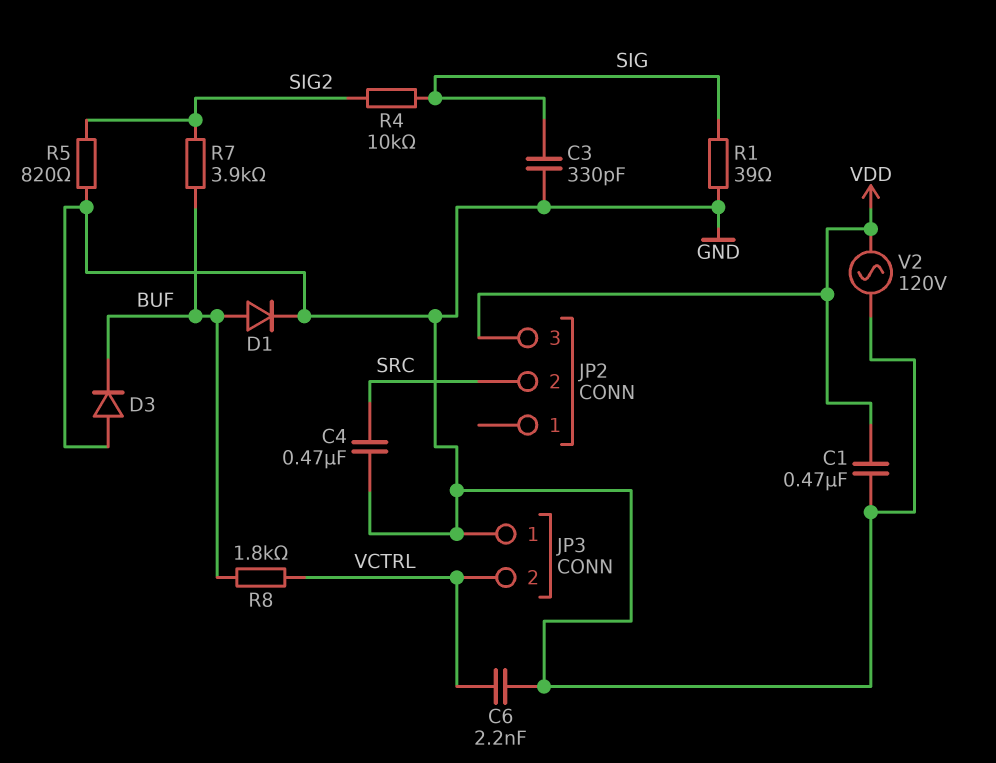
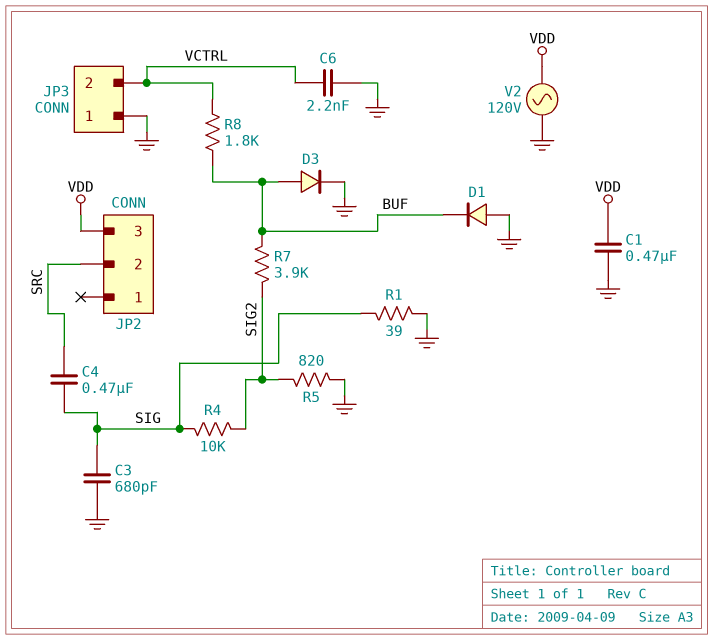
C3: 330pF (GND, SIG) -> 680pF (GND, SIG)
C4: 470nF (GND, SRC) -> 470nF (SIG, SRC)
D1: diode (A BUF, K GND) -> diode (A GND, K BUF)
D3: diode (A GND, K BUF) -> diode (A BUF, K GND)

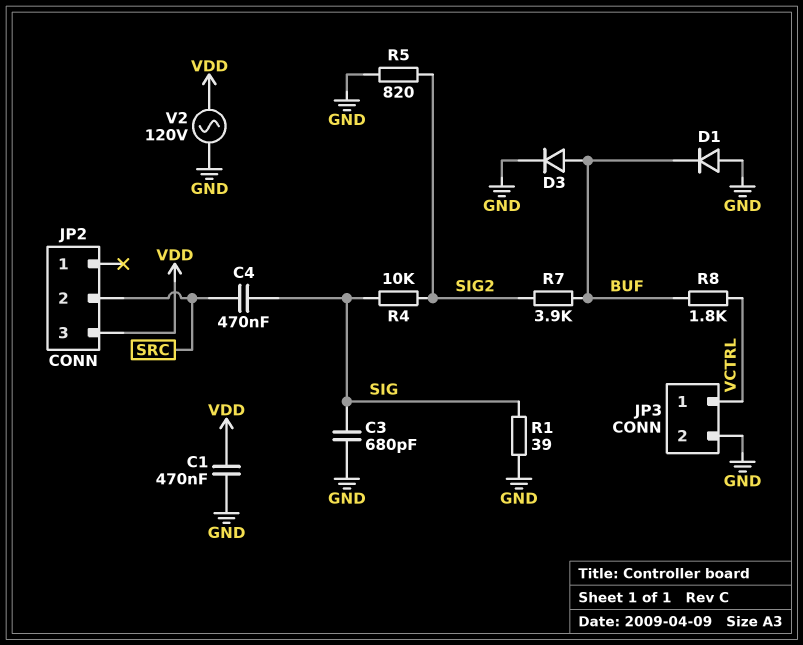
C6: 2.2nF (GND, VCTRL) -> none
JP3 pin 1: GND -> VCTRL
JP3 pin 2: VCTRL -> GND

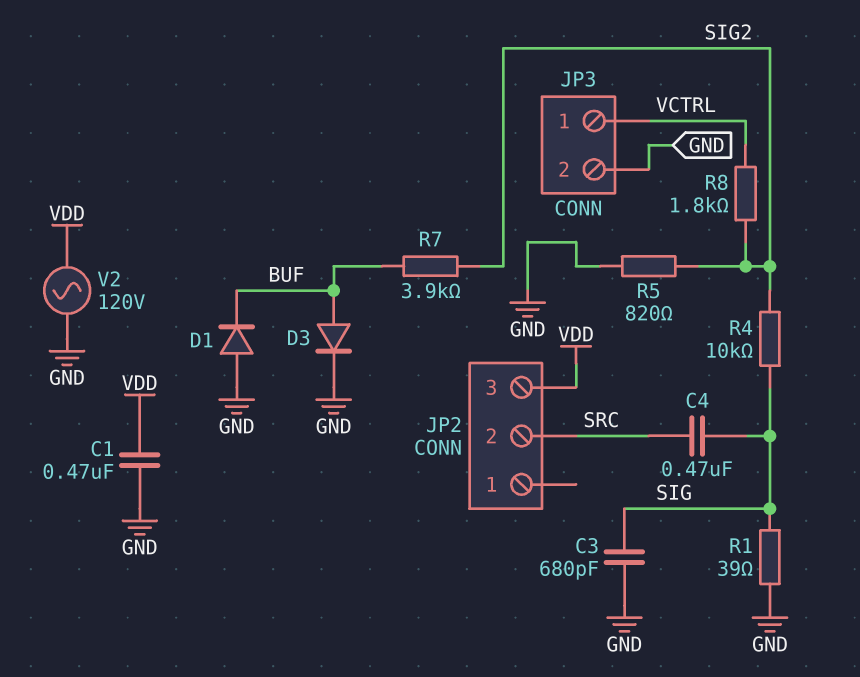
R8: 1.8k (BUF, VCTRL) -> 1.8k (SIG2, VCTRL)

